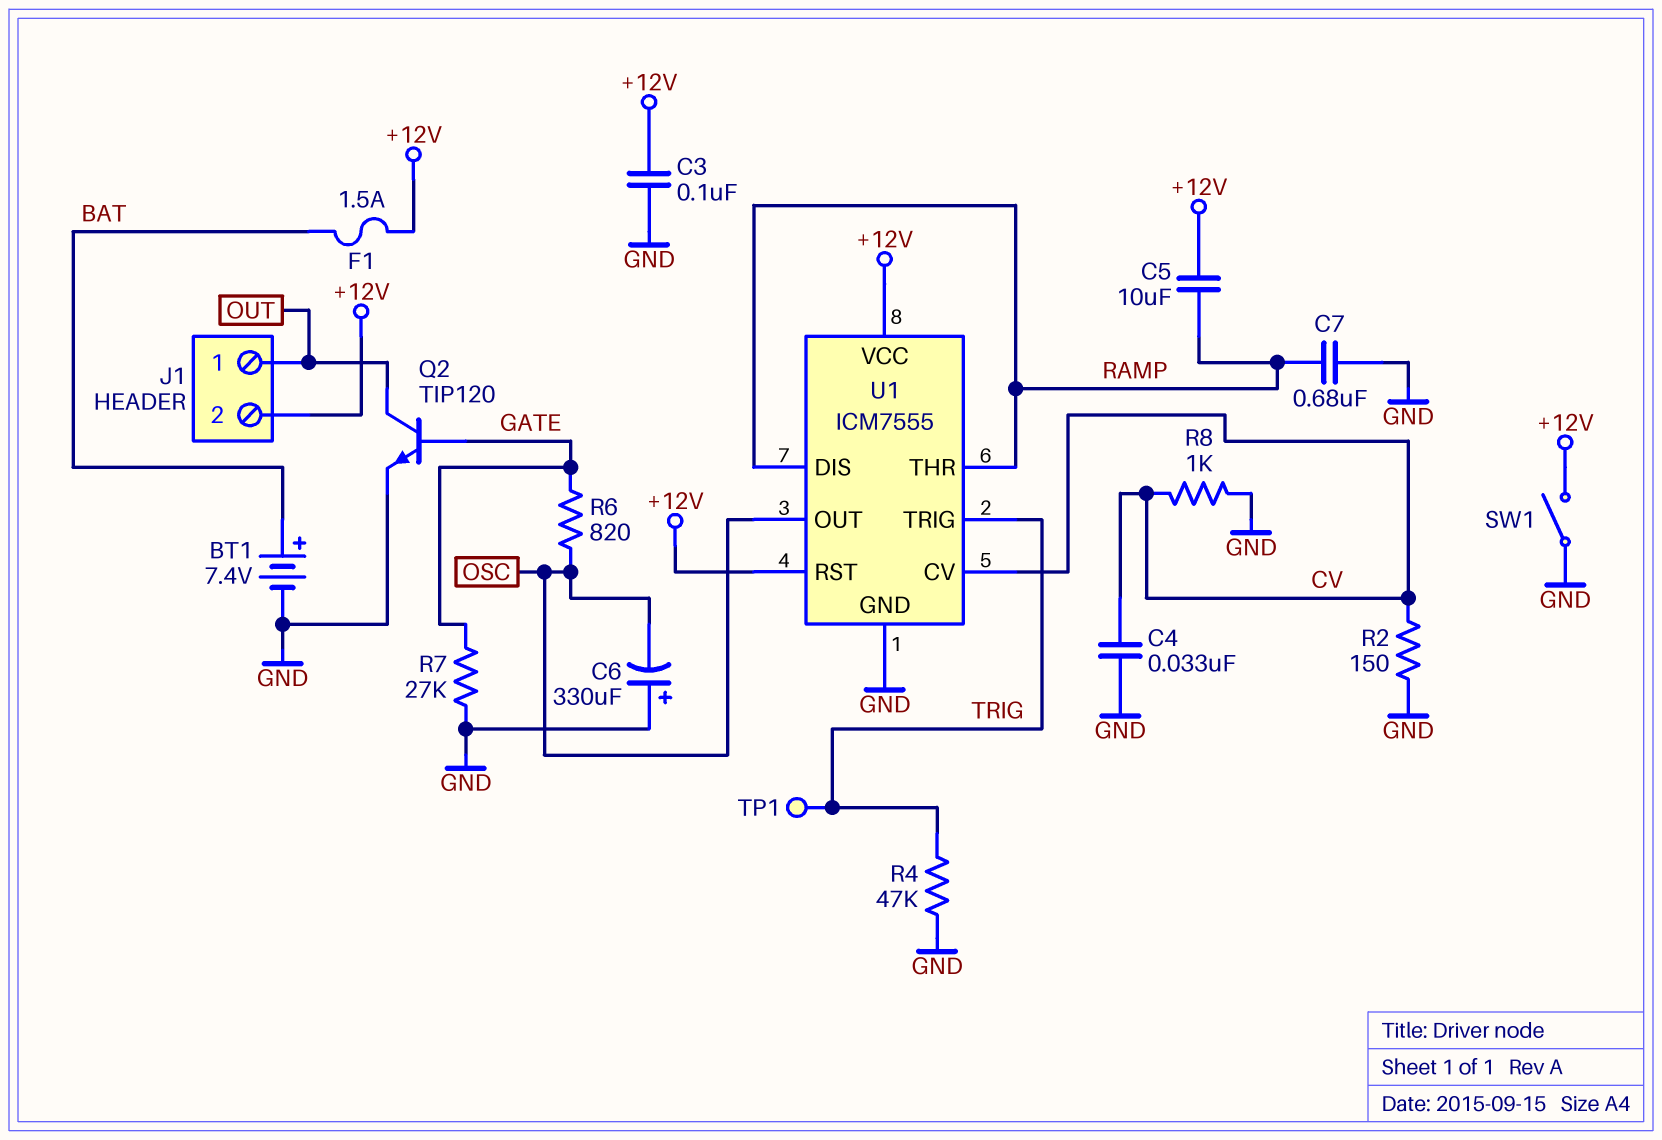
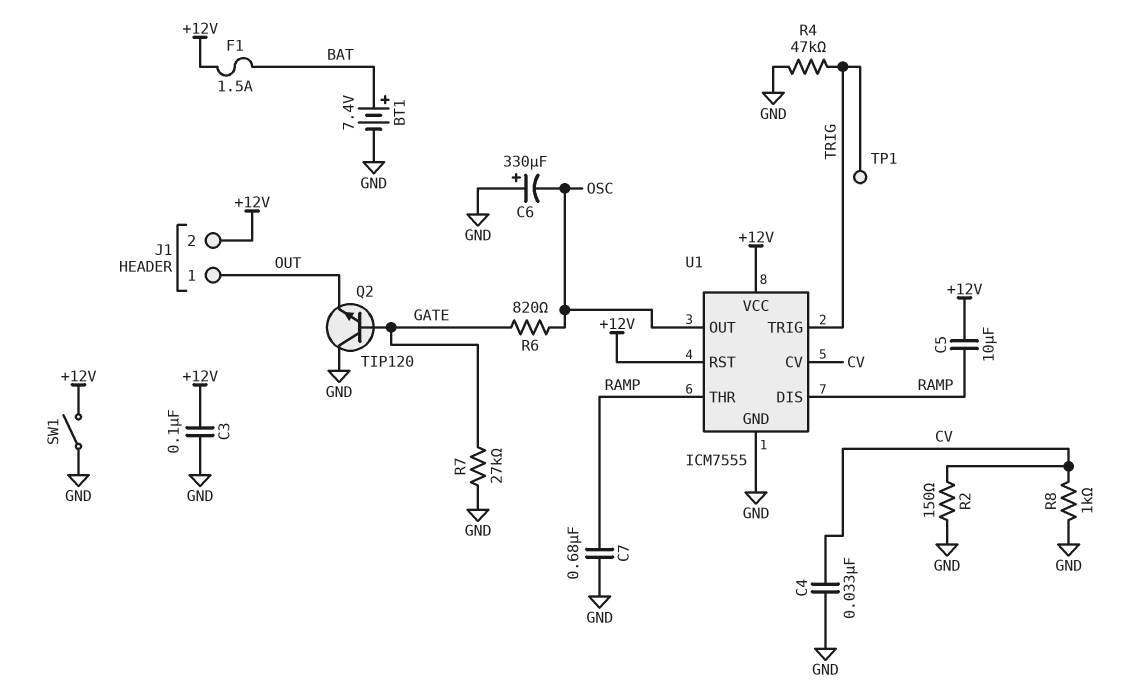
Q2: NPN TIP120 (B GATE, C OUT, E GND) -> NPN TIP120 (B GATE, C GND, E OUT)

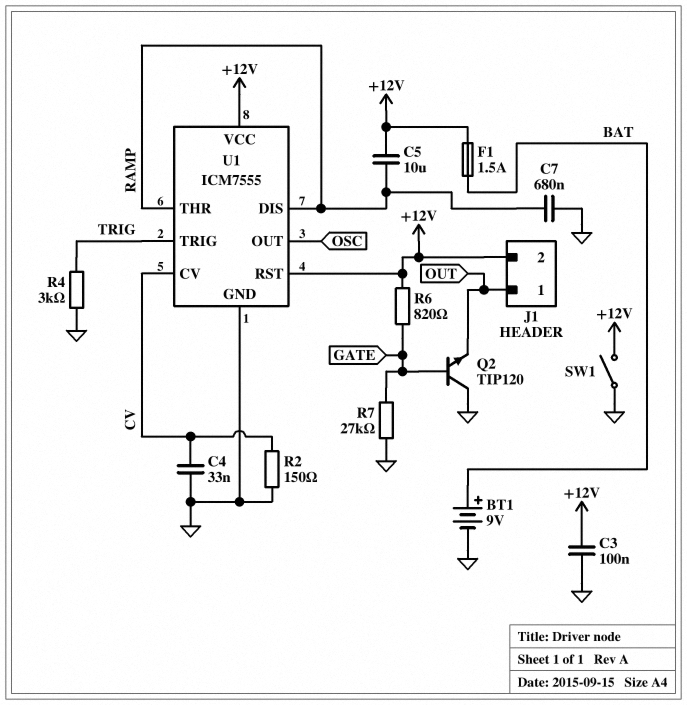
BT1: 7.4V (plus BAT, minus GND) -> 9V (plus BAT, minus GND)
C6: 330uF (plus GND, minus OSC) -> none
R4: 47k (GND, TRIG) -> 3k (GND, TRIG)
R6: 820 (GATE, OSC) -> 820 (+12V, GATE)
R8: 1k (CV, GND) -> none
TP1: test point (TRIG) -> none

